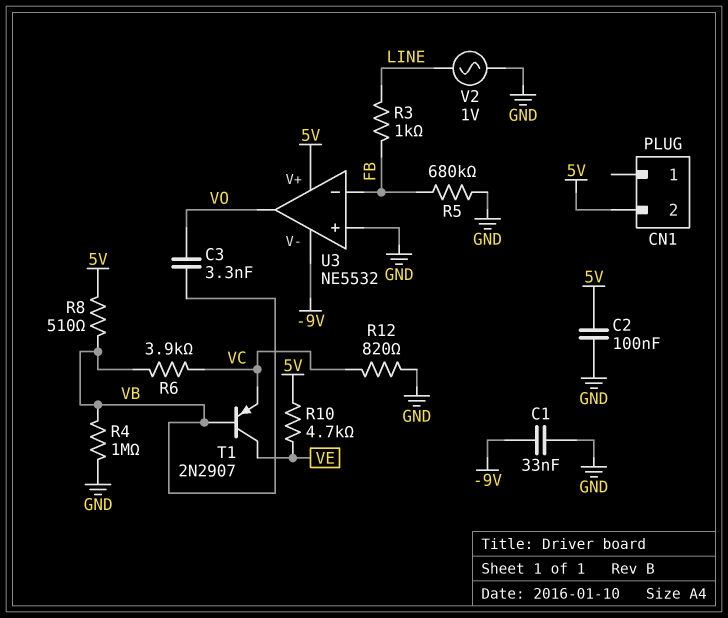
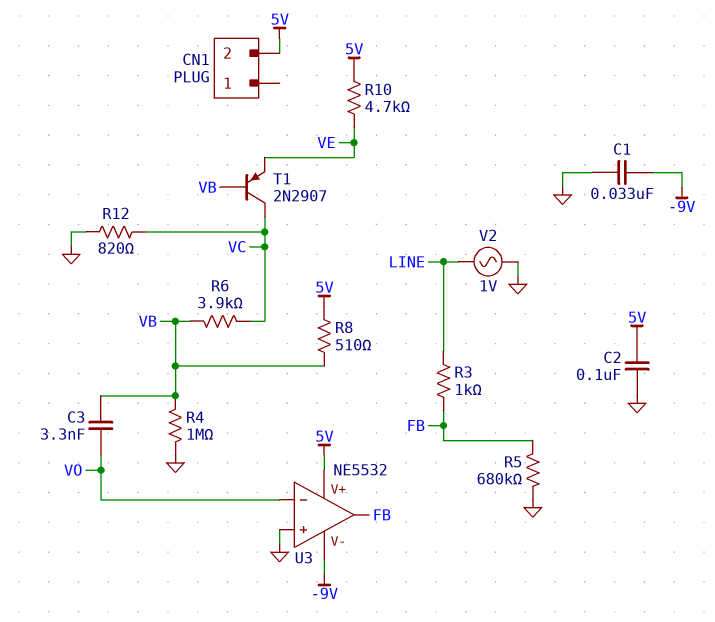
T1: PNP 2N2907 (B VB, C VE, E VC) -> PNP 2N2907 (B VB, C VC, E VE)
U3 pin in-: FB -> VO
U3 pin out: VO -> FB

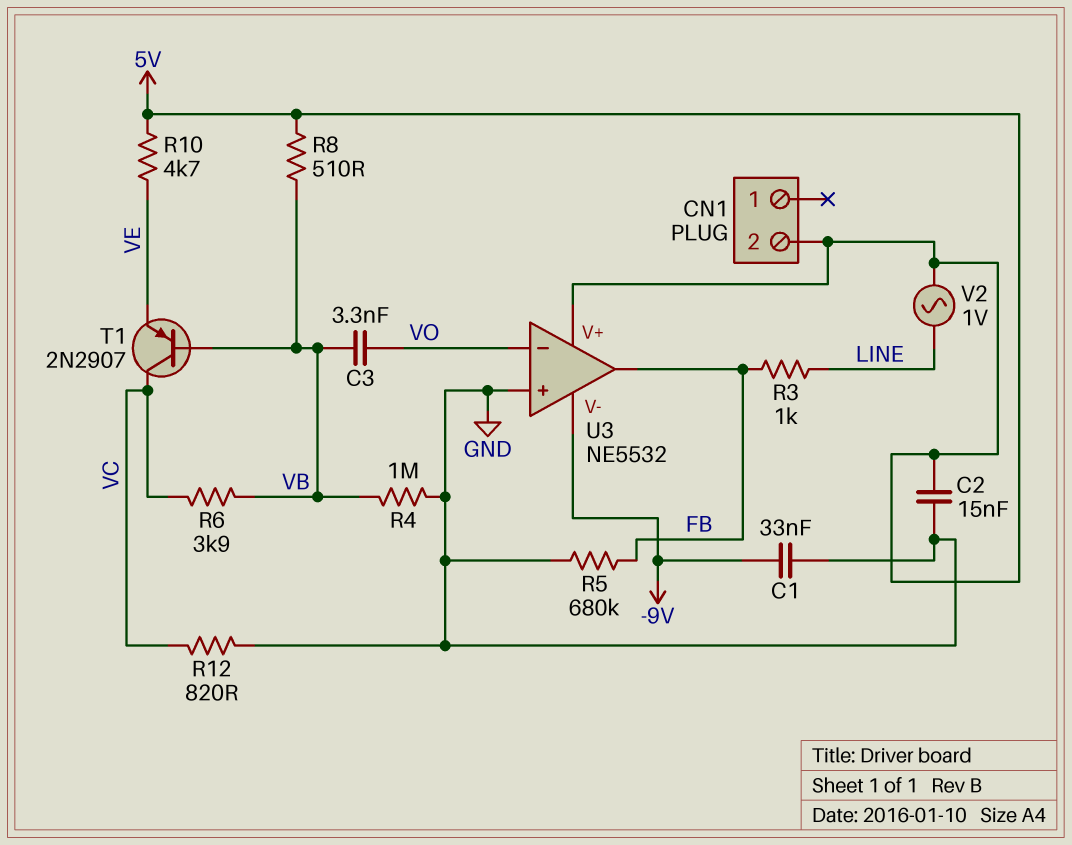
C2: 100nF (5V, GND) -> 15nF (5V, GND)
V2: AC 1V (GND, LINE) -> AC 1V (5V, LINE)

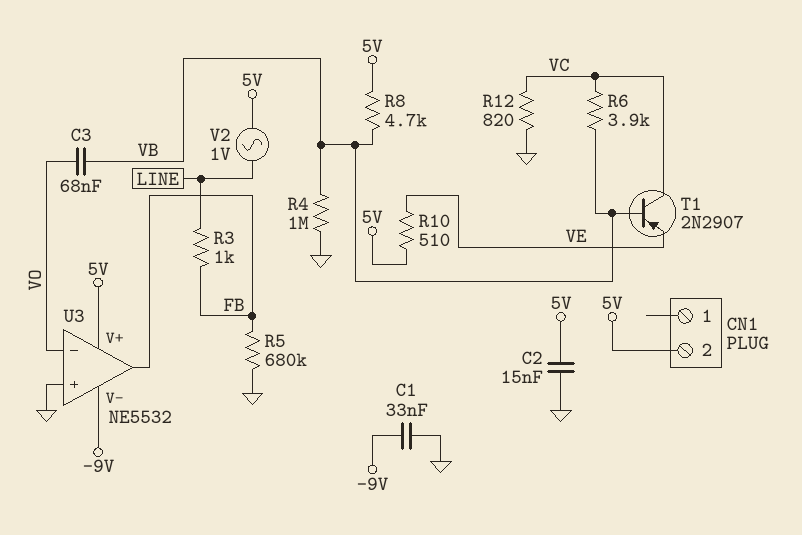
C3: 3.3nF (VB, VO) -> 68nF (VB, VO)
R8: 510 (5V, VB) -> 4.7k (5V, VB)
R10: 4.7k (5V, VE) -> 510 (5V, VE)

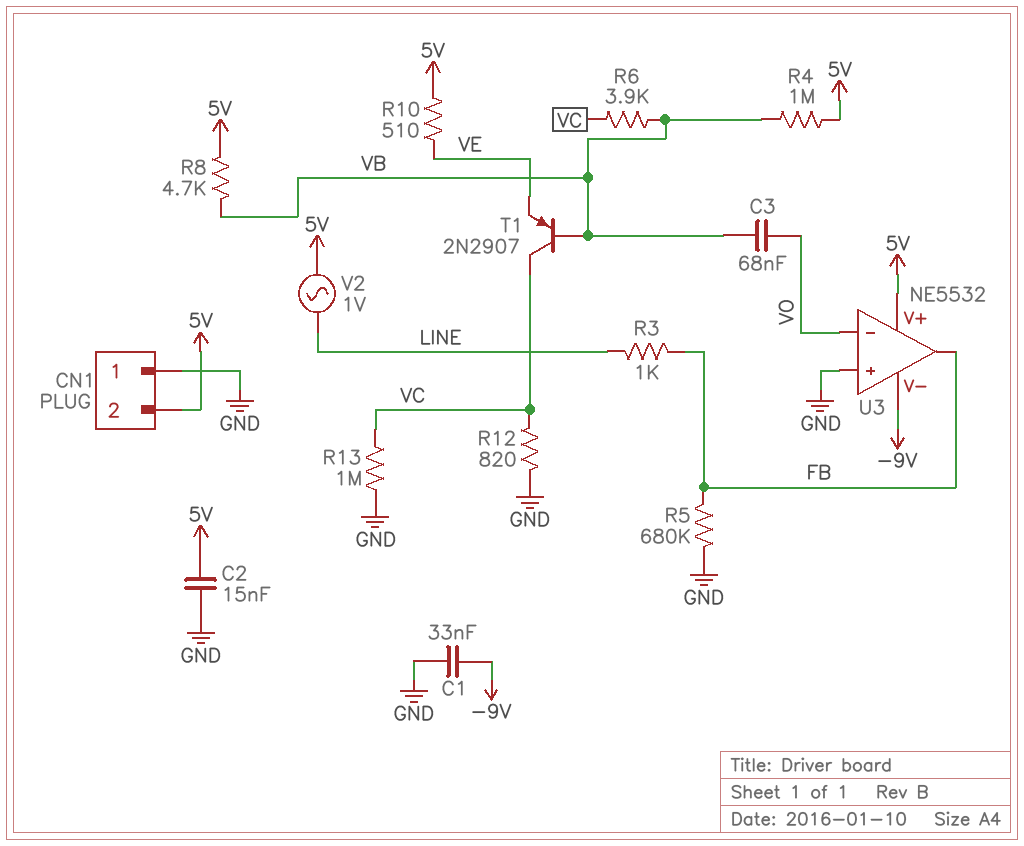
CN1 pin 1: none -> GND
R4: 1M (GND, VB) -> 1M (5V, VB)
R13: none -> 1M (GND, VC)

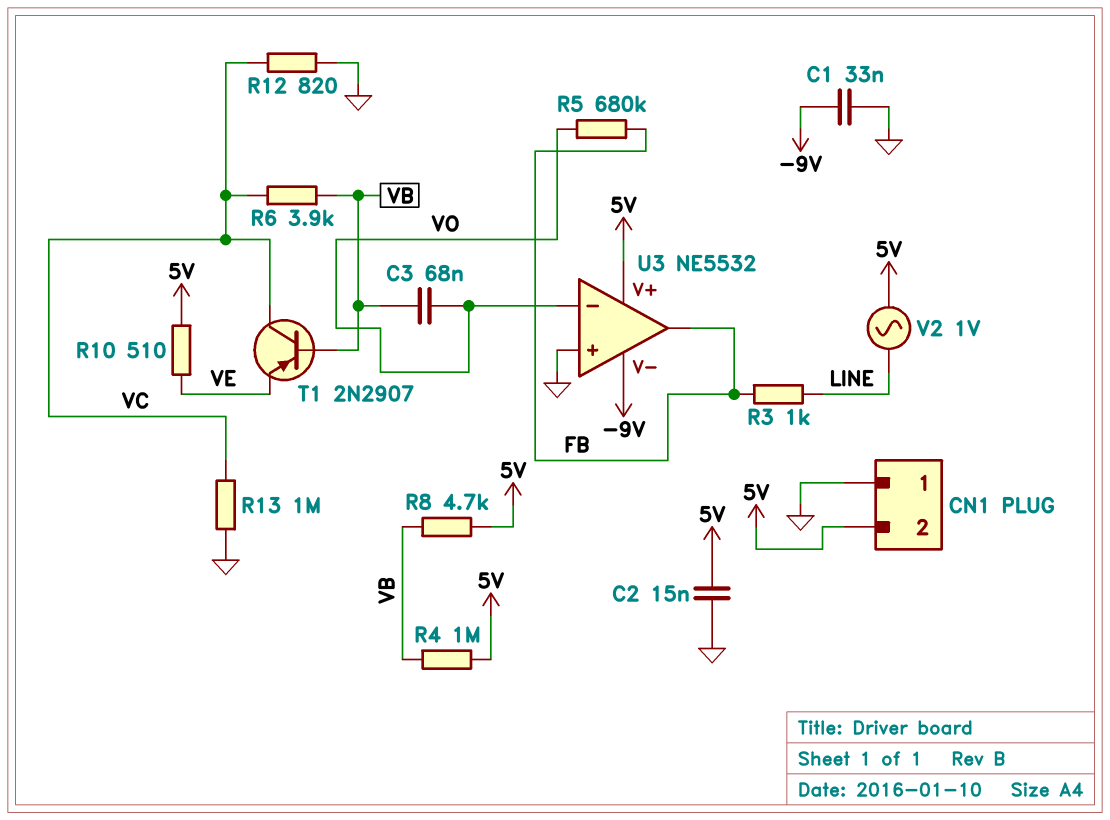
R5: 680k (FB, GND) -> 680k (FB, VO)

